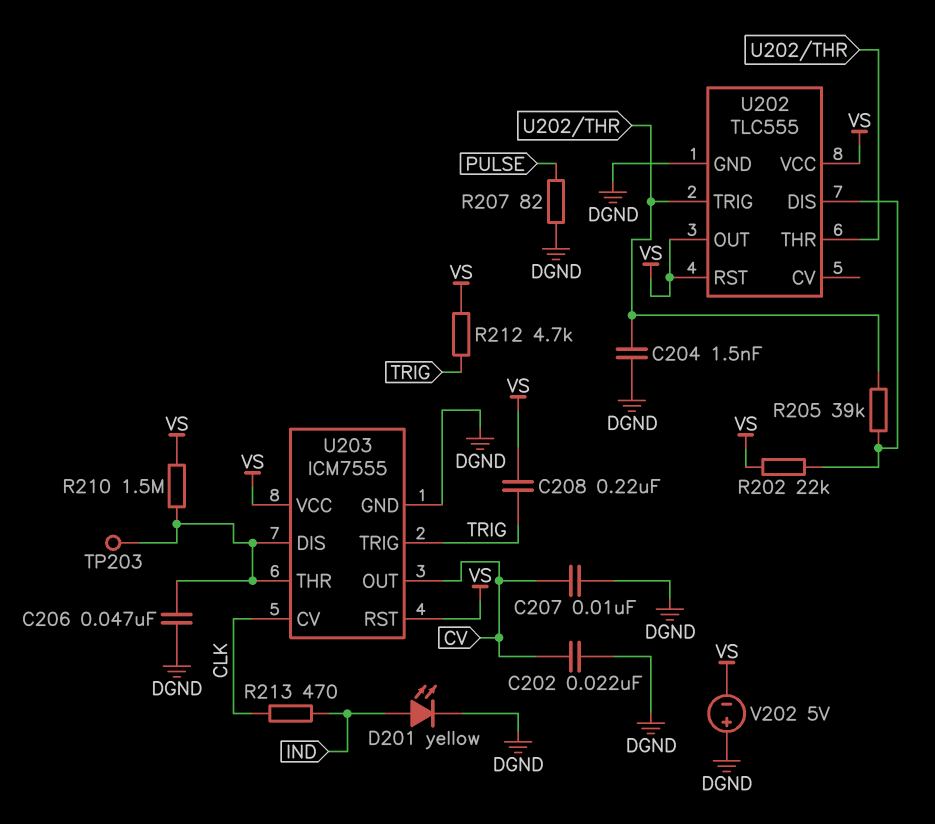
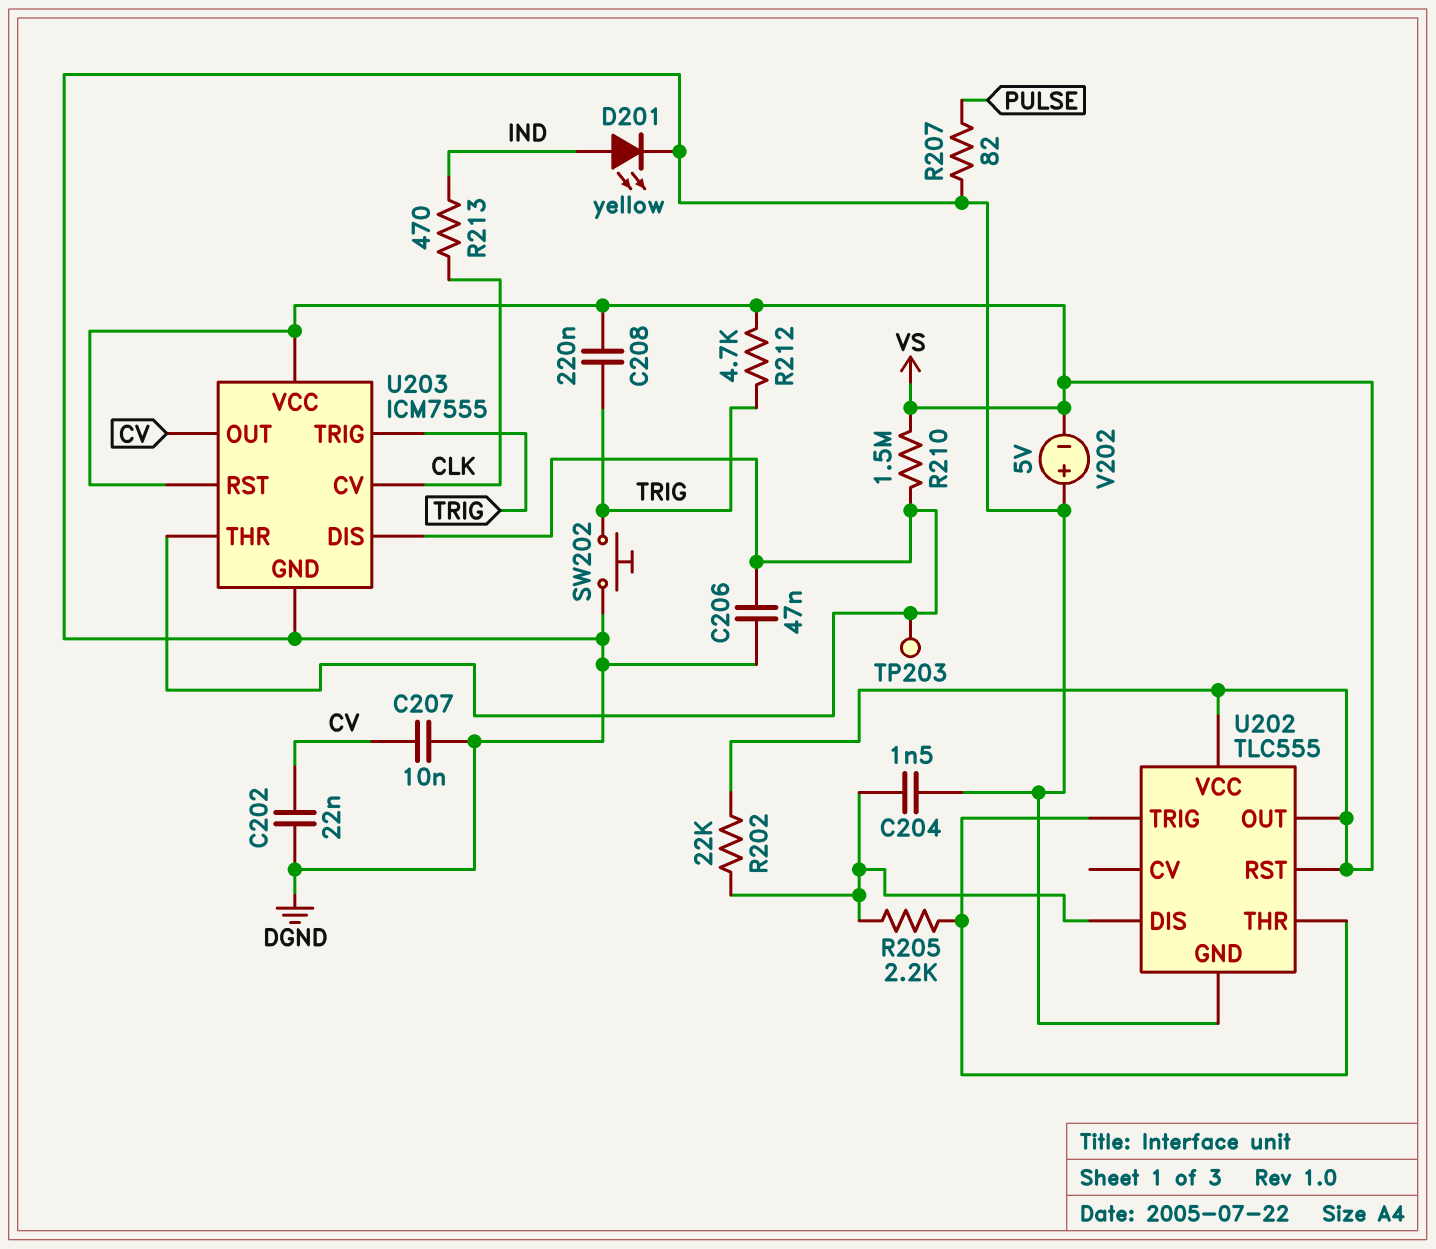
C204: 1.5nF (DGND, U202/THR) -> 1.5nF (DGND, U202/DIS)
R205: 39k (U202/DIS, U202/THR) -> 2.2k (U202/DIS, U202/THR)
SW202: none -> button (DGND, TRIG)

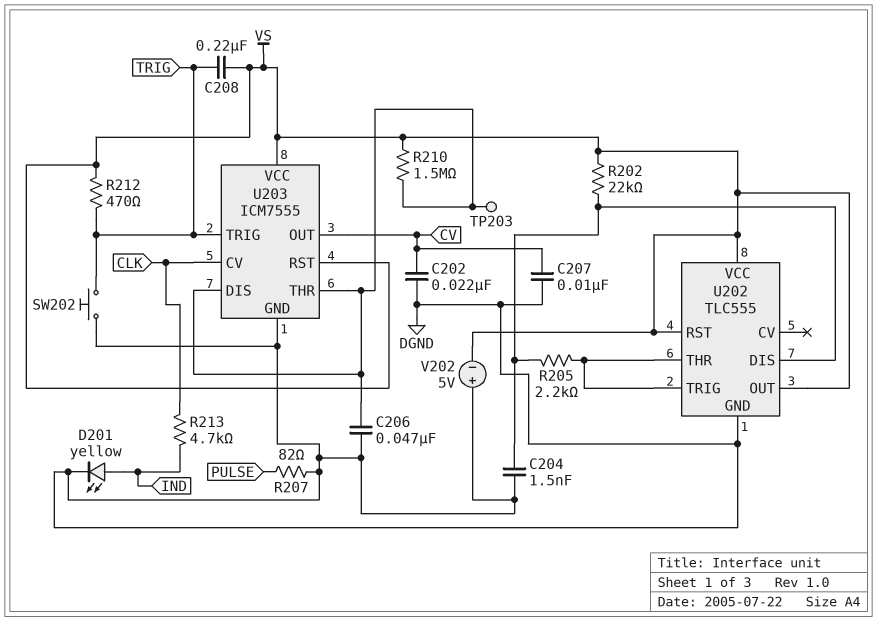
R212: 4.7k (TRIG, VS) -> 470 (TRIG, VS)
R213: 470 (CLK, IND) -> 4.7k (CLK, IND)

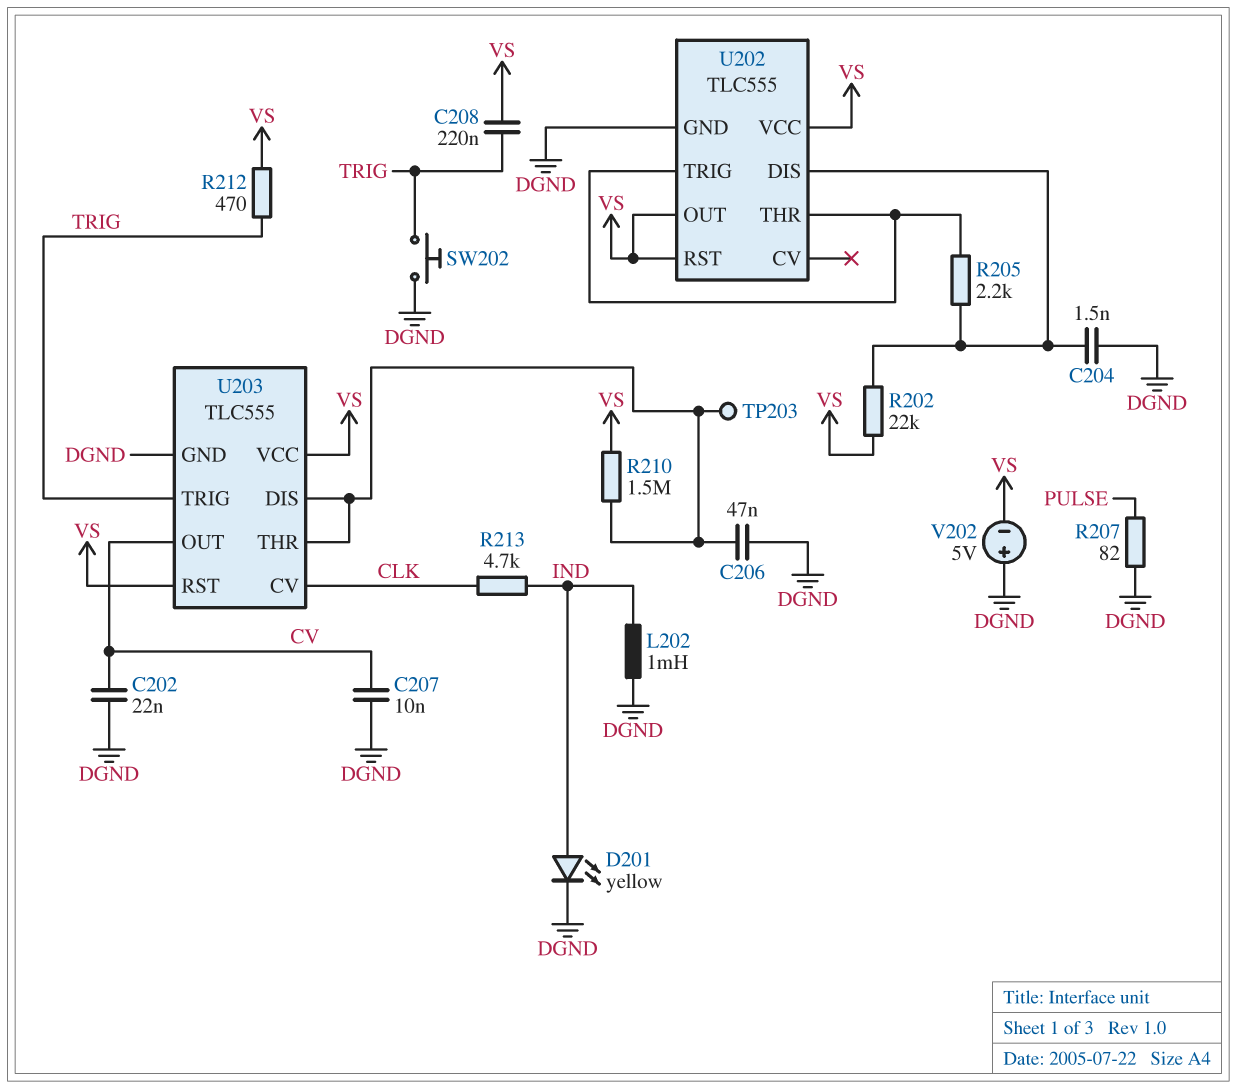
L202: none -> 1mH (DGND, IND)
U203: ICM7555 -> TLC555

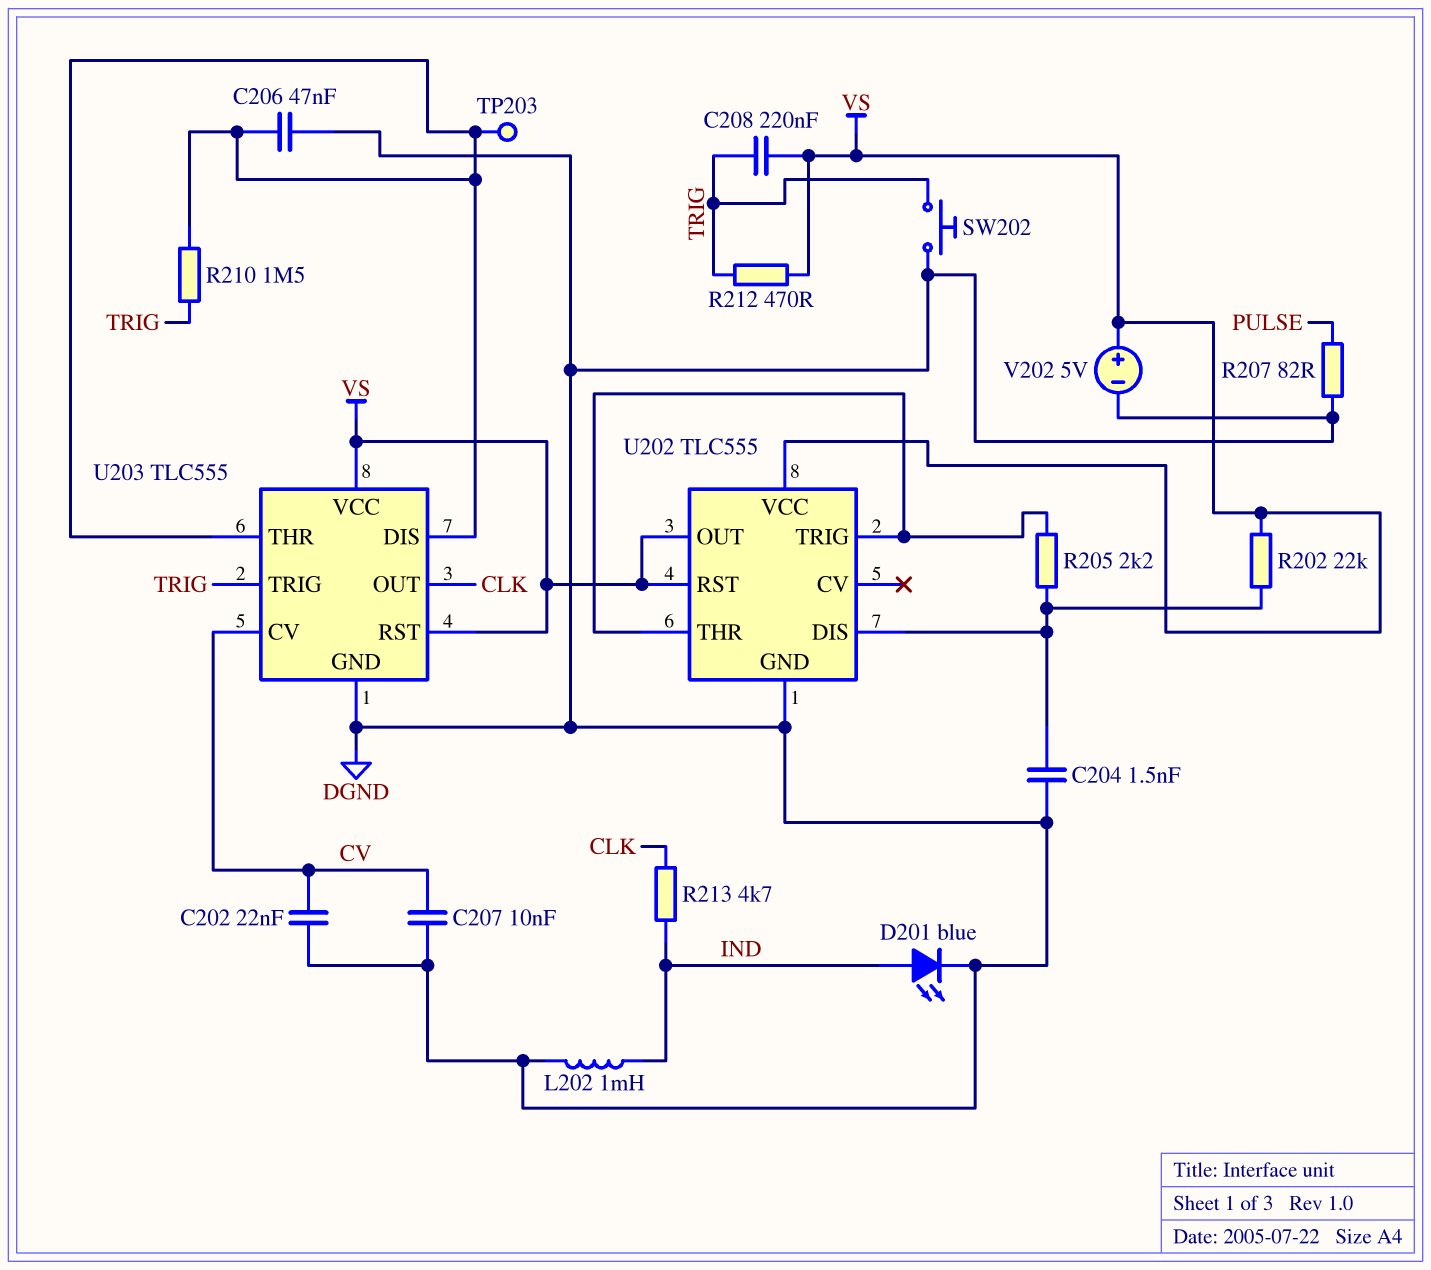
D201: LED yellow (A IND, K DGND) -> LED blue (A IND, K DGND)
R210: 1.5M (U203/DIS, VS) -> 1.5M (TRIG, U203/DIS)
U203 pin CV: CLK -> CV
U203 pin OUT: CV -> CLK
V202: 5V (plus DGND, minus VS) -> 5V (plus VS, minus DGND)

